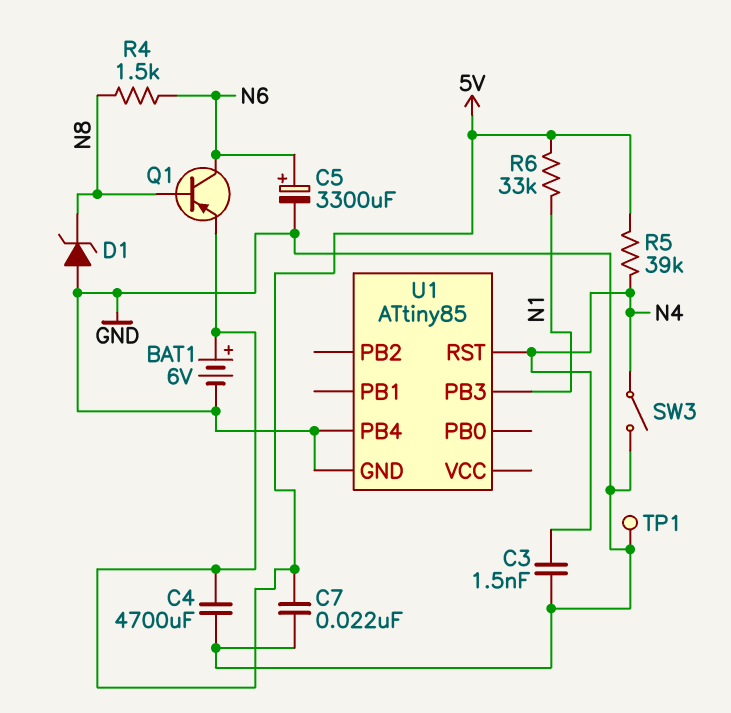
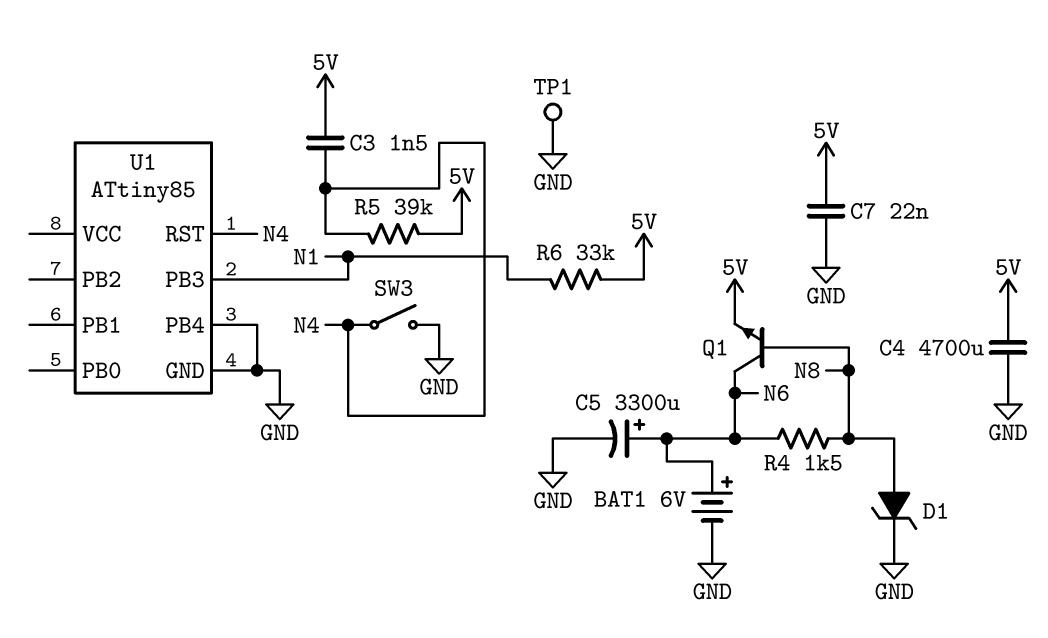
BAT1: 6V (plus 5V, minus GND) -> 6V (plus N6, minus GND)
C3: 1.5nF (GND, N4) -> 1.5nF (5V, N4)
D1: zener (A GND, K N8) -> zener (A N8, K GND)
Q1: PNP (B N8, C N6, E 5V) -> NPN (B N8, C N6, E 5V)

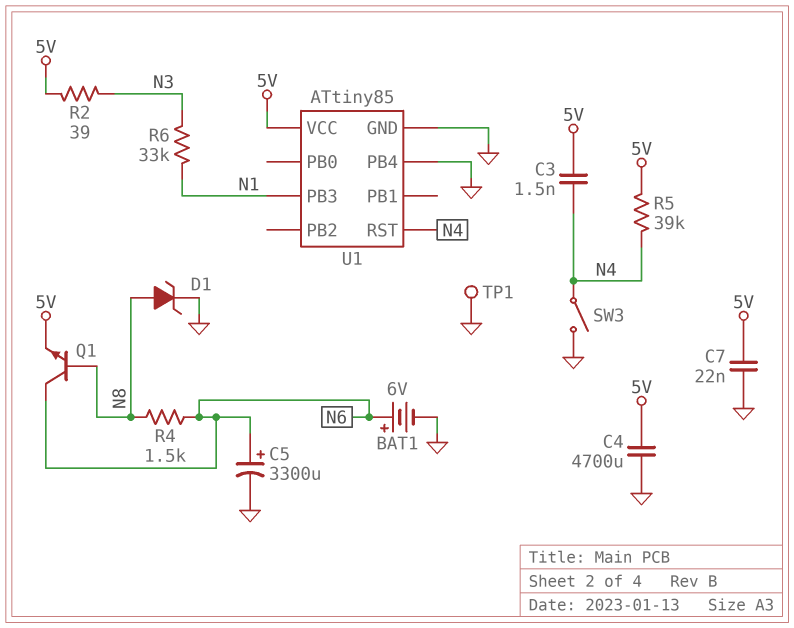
R2: none -> 39 (5V, N3)
R6: 33k (5V, N1) -> 33k (N1, N3)
U1 pin VCC: none -> 5V

